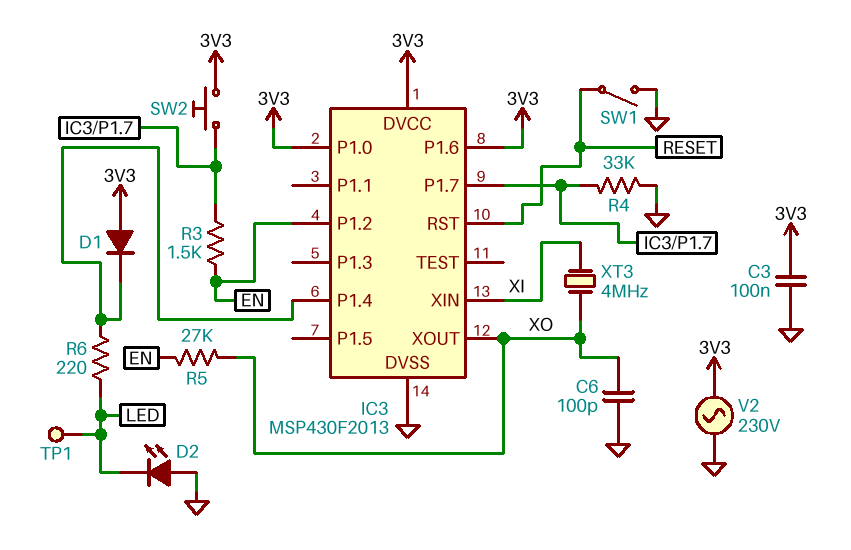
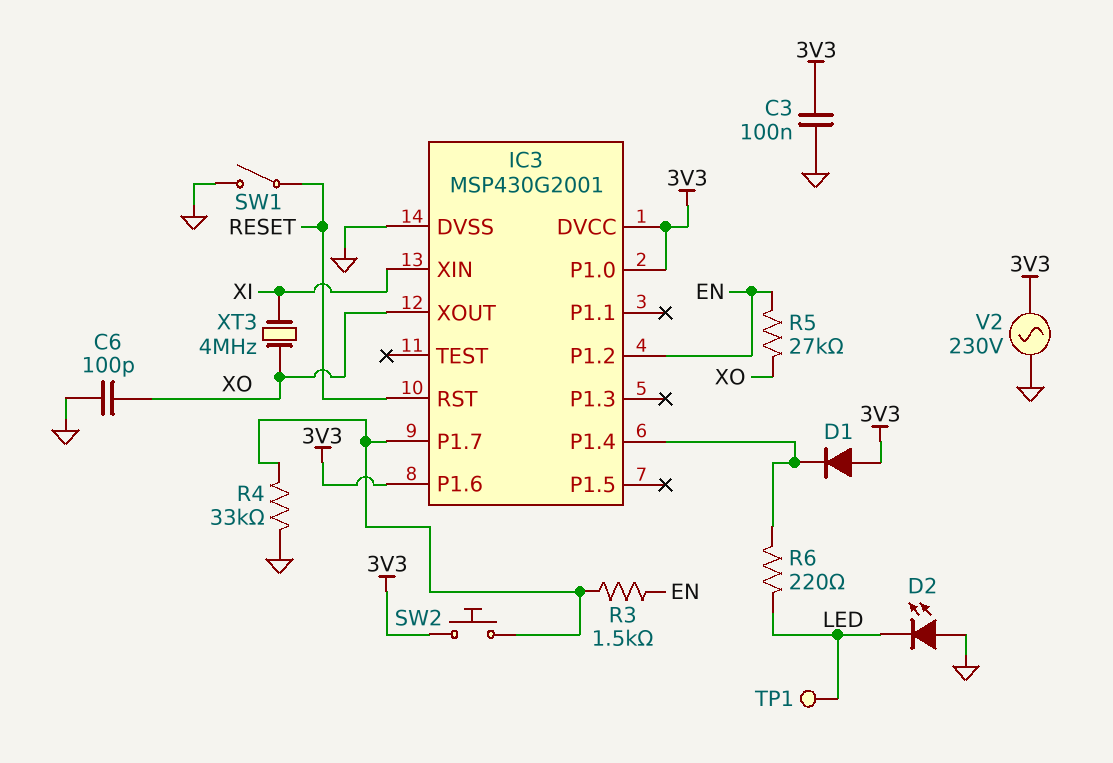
IC3: MSP430F2013 -> MSP430G2001

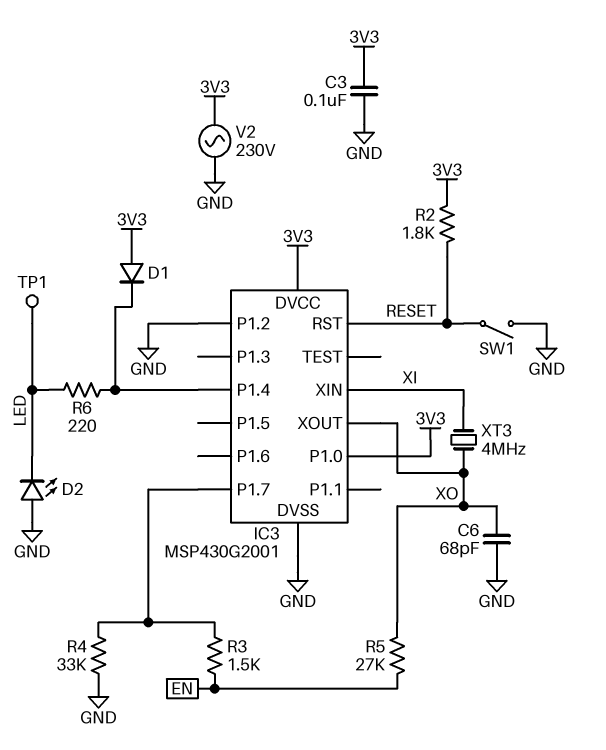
C6: 100pF (GND, XO) -> 68pF (GND, XO)
IC3 pin P1.2: EN -> GND
IC3 pin P1.6: 3V3 -> none
R2: none -> 1.8k (3V3, RESET)
SW2: button (3V3, IC3/P1.7) -> none

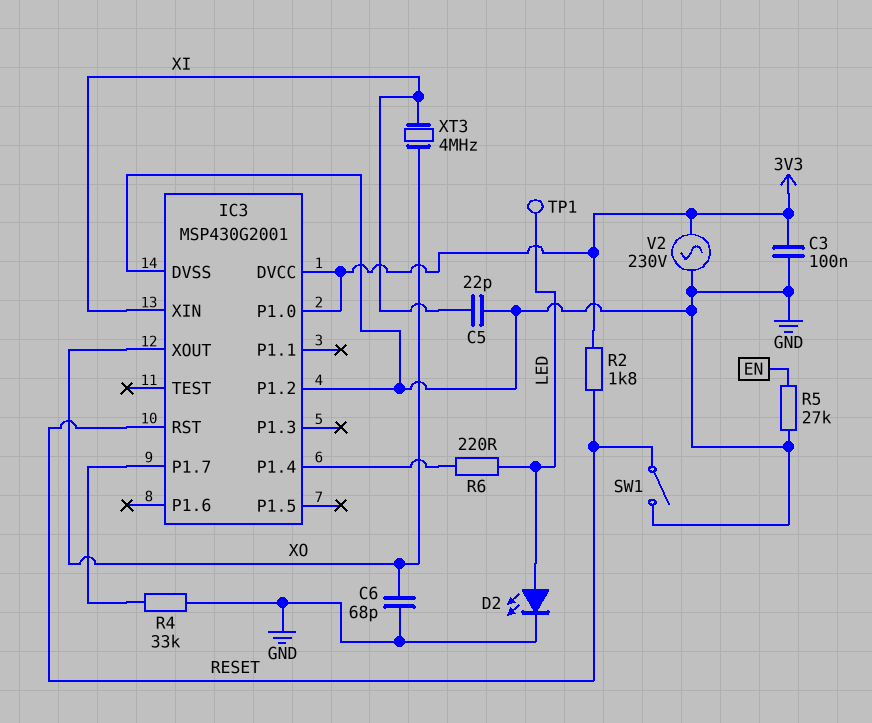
C5: none -> 22pF (GND, XI)
D1: diode (A 3V3, K IC3/P1.4) -> none
D2: LED (A GND, K LED) -> LED (A LED, K GND)
R3: 1.5k (EN, IC3/P1.7) -> none
R5: 27k (EN, XO) -> 27k (EN, GND)

